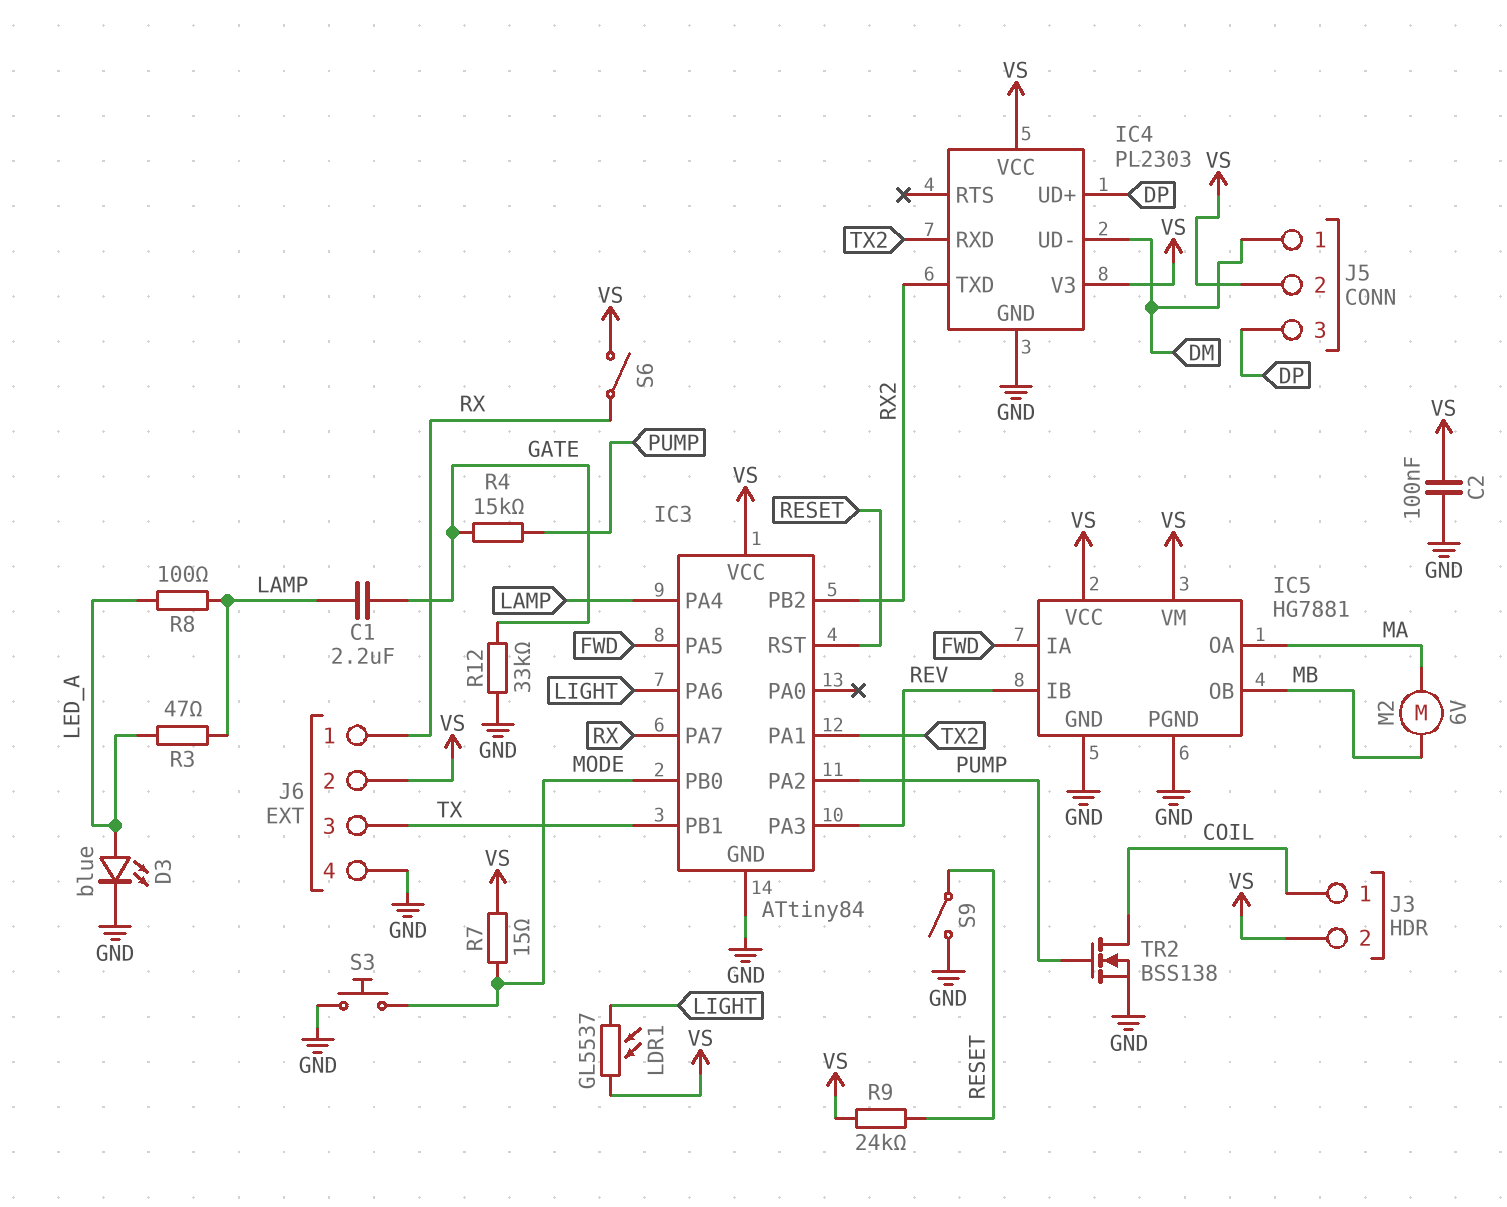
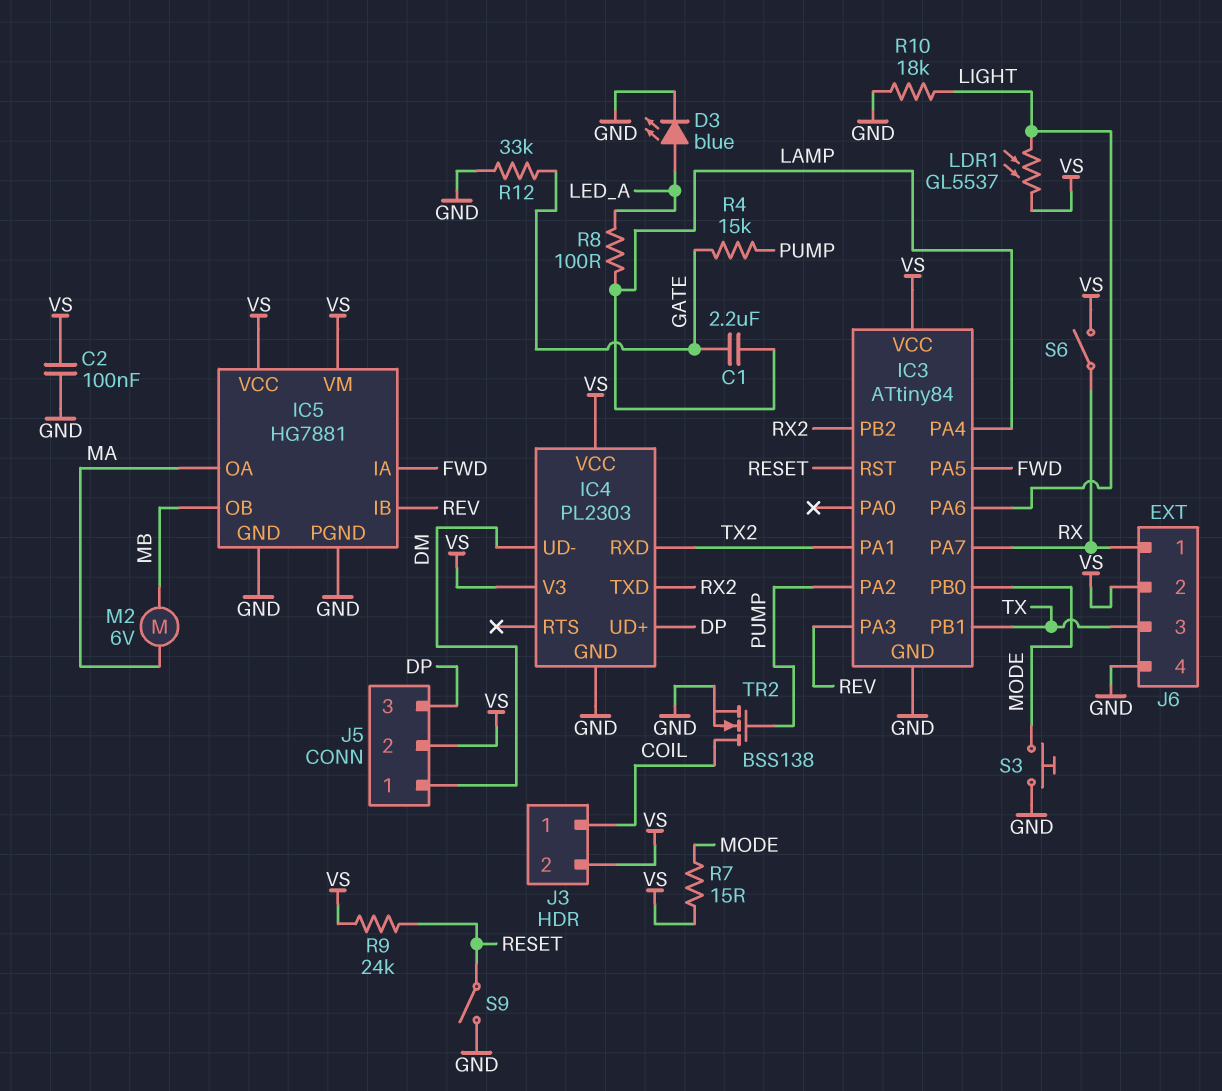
R3: 47 (LAMP, LED_A) -> none
R10: none -> 18k (GND, LIGHT)

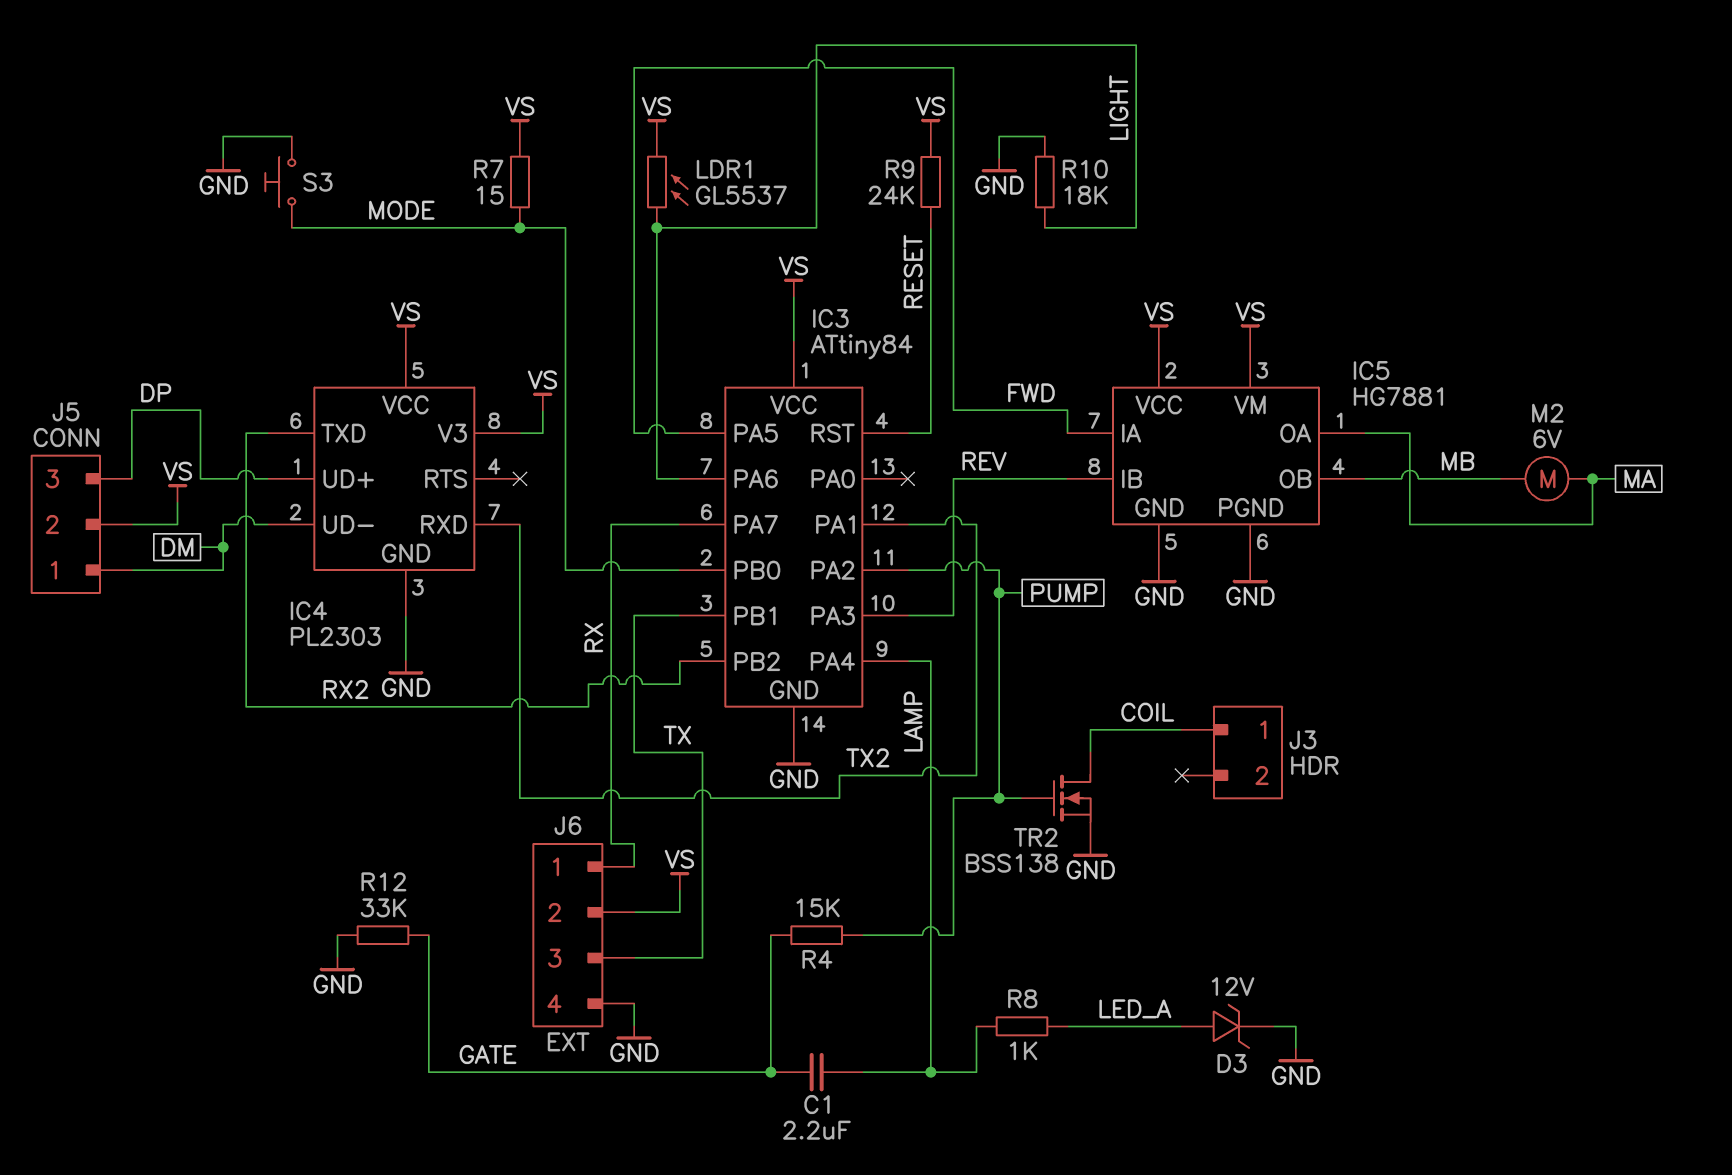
C2: 100nF (GND, VS) -> none
D3: LED blue (A LED_A, K GND) -> zener 12V (A LED_A, K GND)
J3 pin 2: VS -> none
R8: 100 (LAMP, LED_A) -> 1k (LAMP, LED_A)
S6: switch (RX, VS) -> none
S9: switch (GND, RESET) -> none

